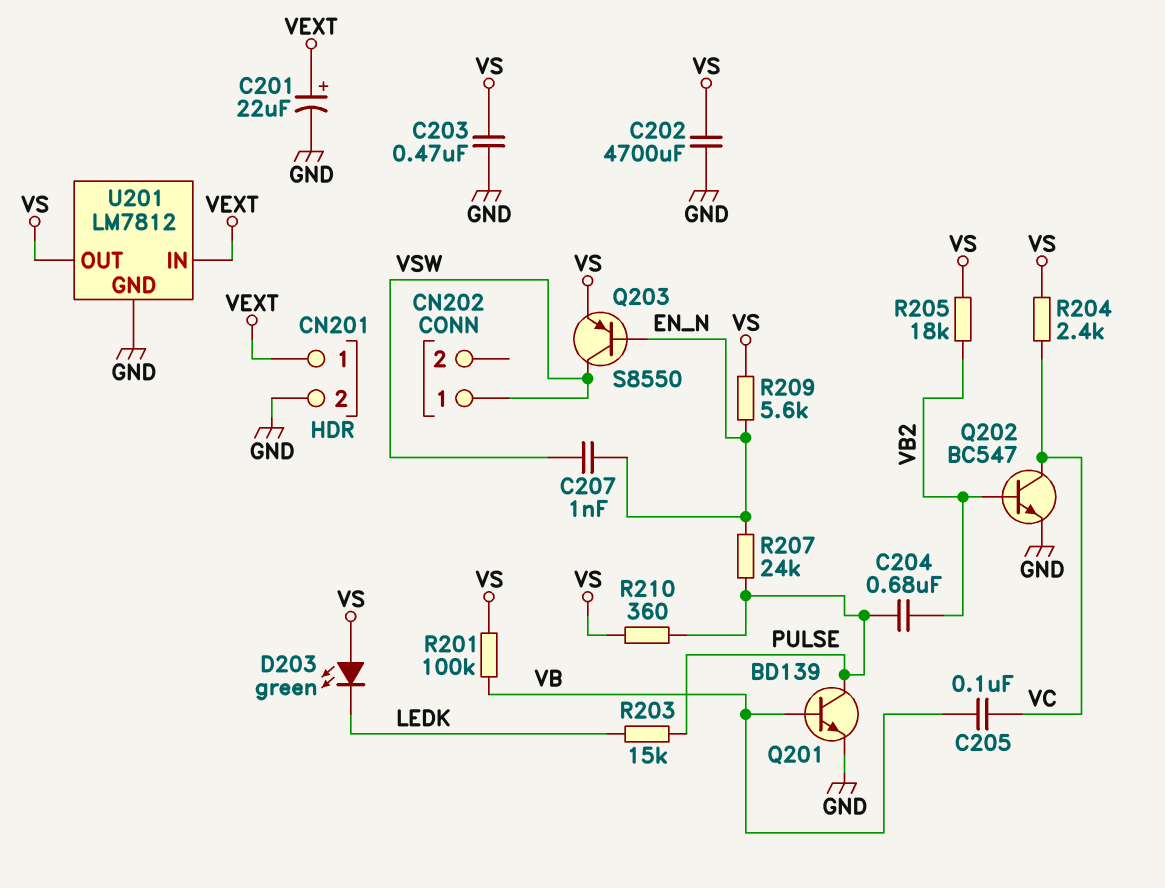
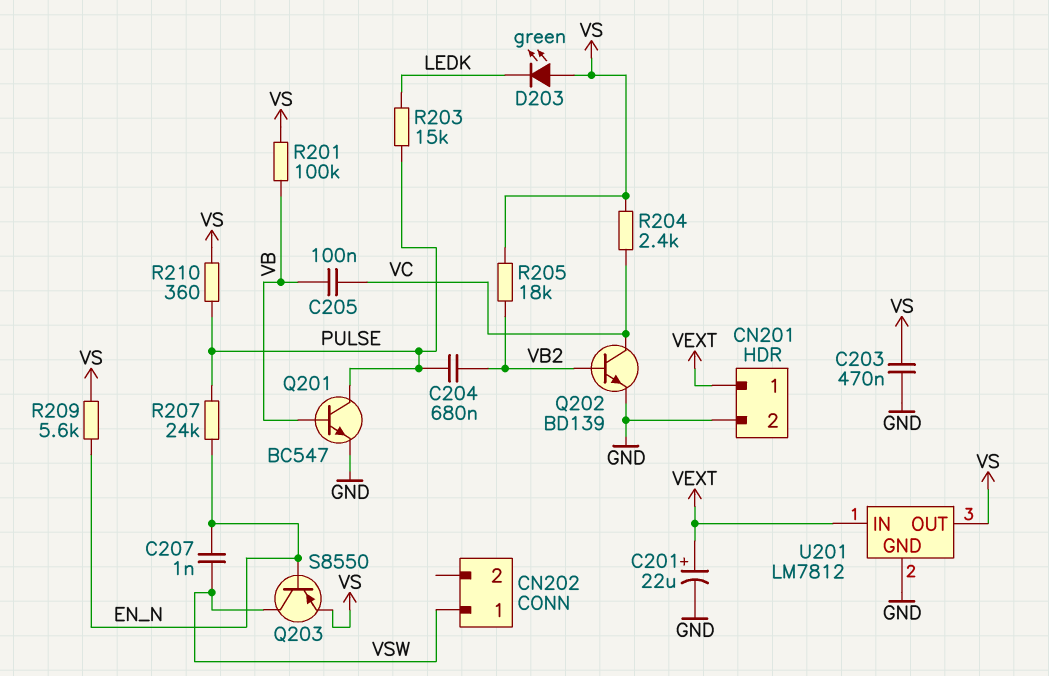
C202: 4700uF (GND, VS) -> none
Q201: NPN BD139 (B VB, C PULSE, E GND) -> NPN BC547 (B VB, C PULSE, E GND)
Q202: NPN BC547 (B VB2, C VC, E GND) -> NPN BD139 (B VB2, C VC, E GND)

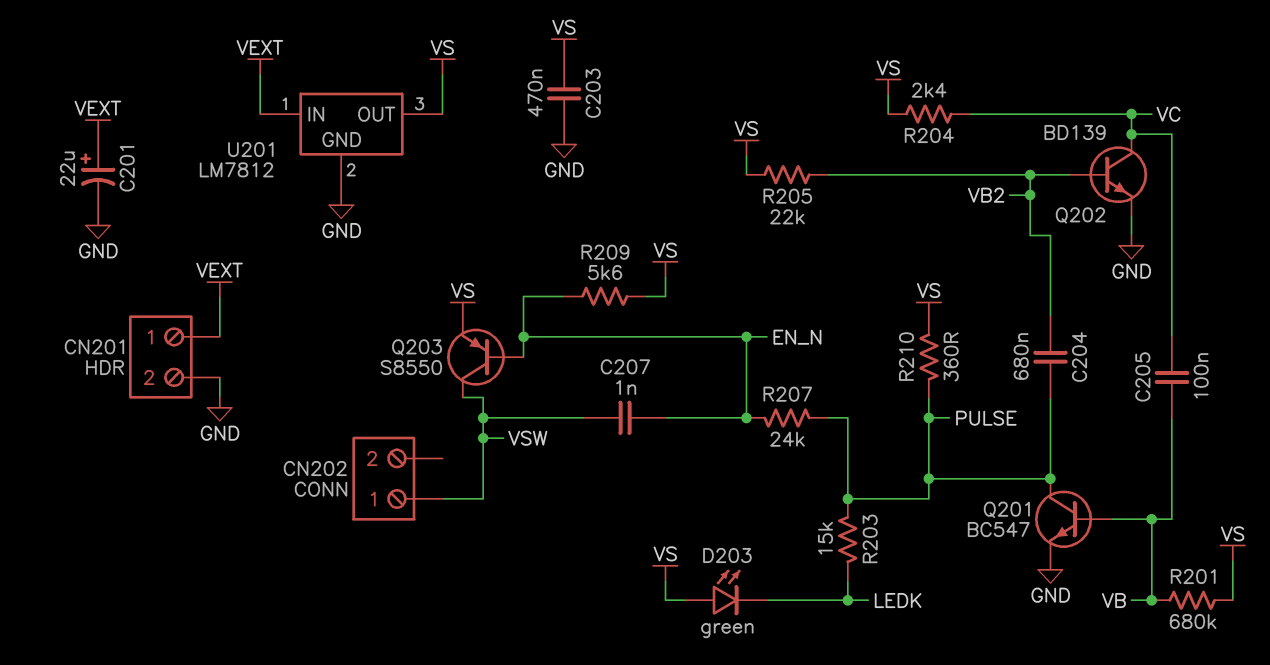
R201: 100k (VB, VS) -> 680k (VB, VS)
R205: 18k (VB2, VS) -> 22k (VB2, VS)

